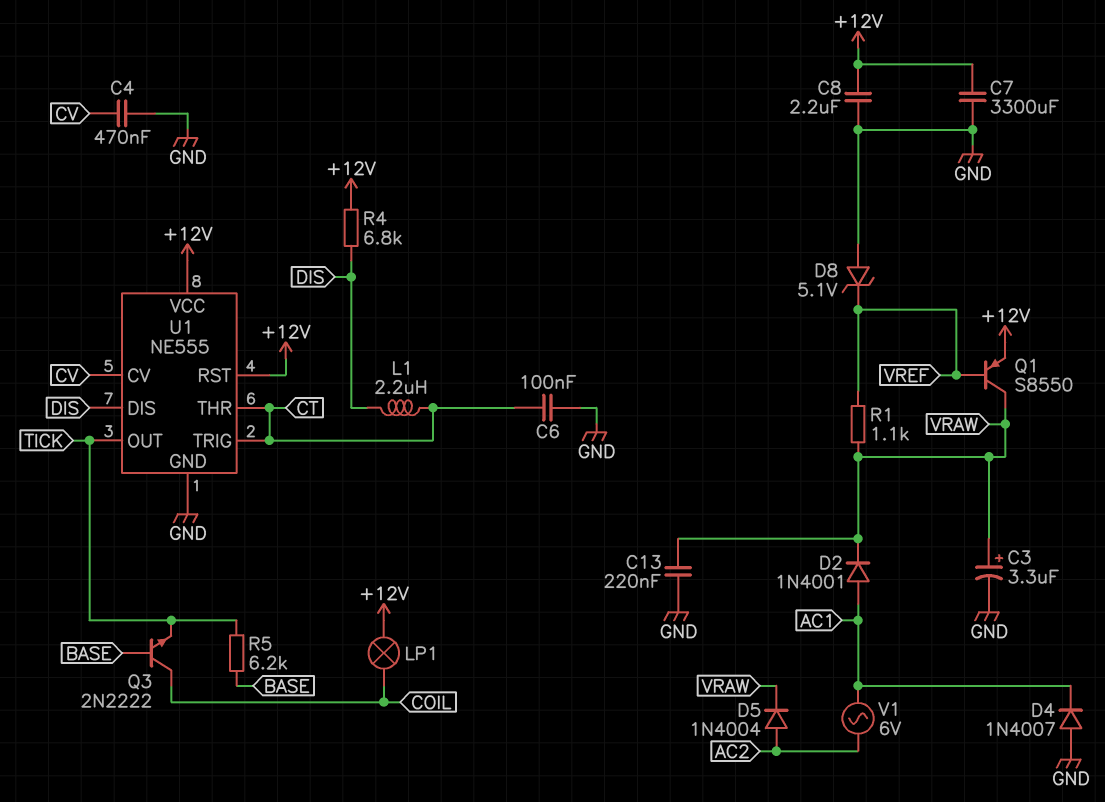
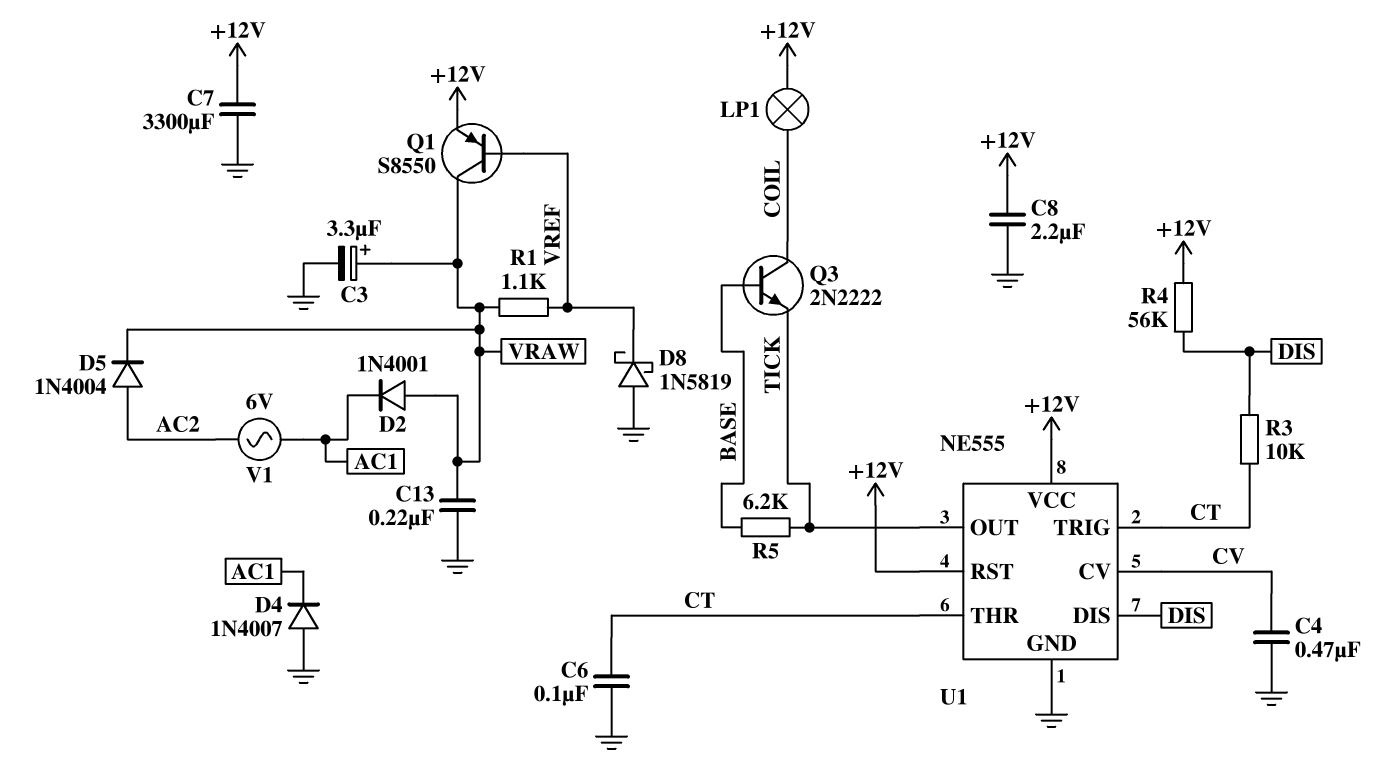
D2: diode 1N4001 (A AC1, K VRAW) -> diode 1N4001 (A VRAW, K AC1)
D8: zener 5.1V (A GND, K VREF) -> schottky 1N5819 (A GND, K VREF)
L1: 2.2uH (CT, DIS) -> none
R3: none -> 10k (CT, DIS)
R4: 6.8k (+12V, DIS) -> 56k (+12V, DIS)

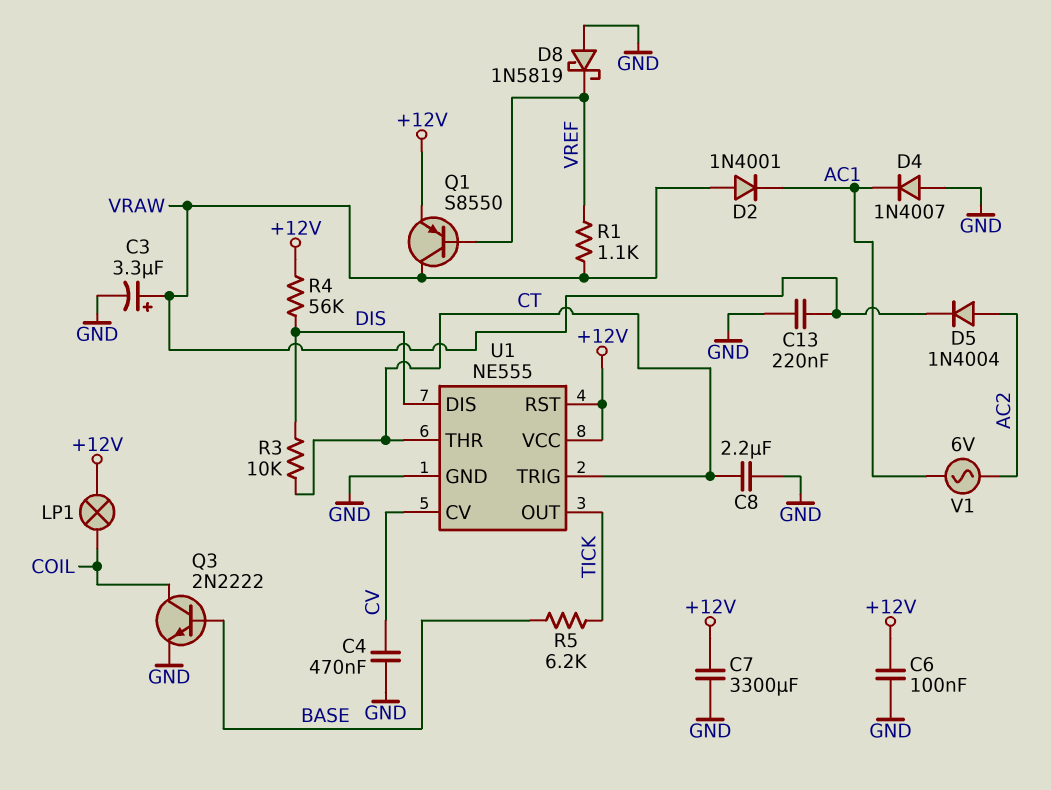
C6: 100nF (CT, GND) -> 100nF (+12V, GND)
C8: 2.2uF (+12V, GND) -> 2.2uF (CT, GND)
Q3: NPN 2N2222 (B BASE, C COIL, E TICK) -> NPN 2N2222 (B BASE, C COIL, E GND)

